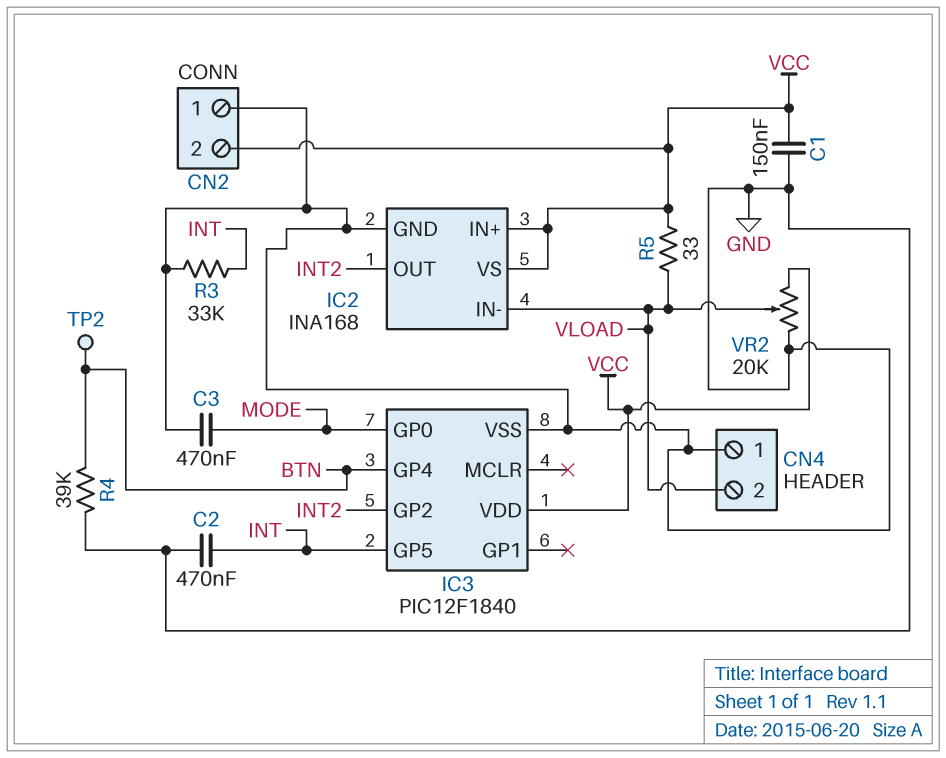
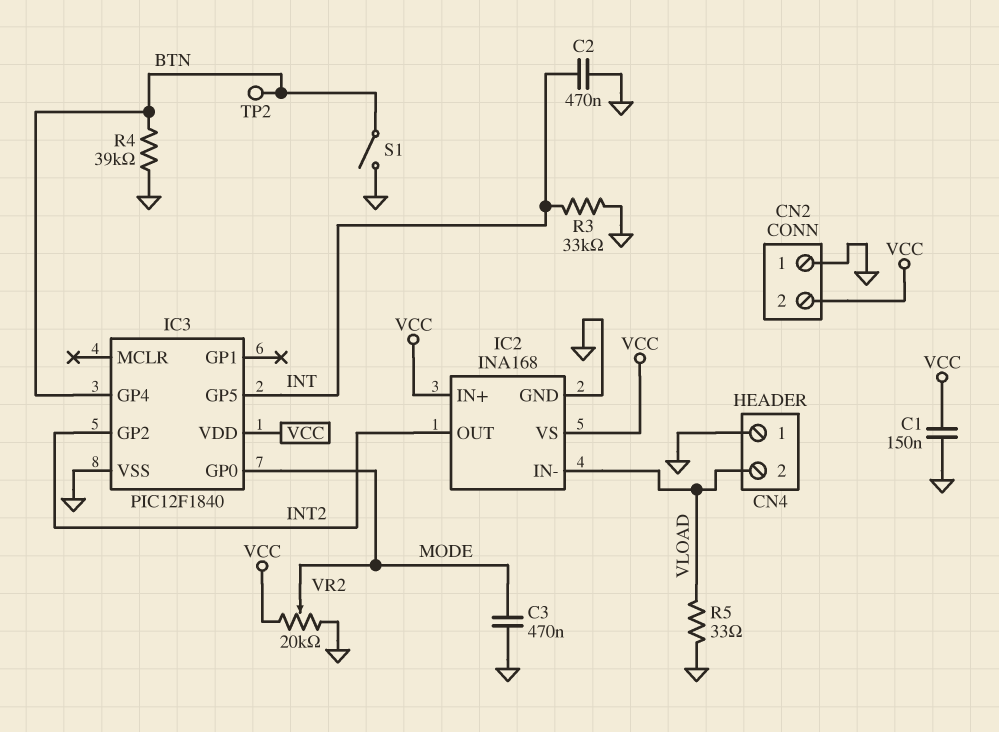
R5: 33 (VCC, VLOAD) -> 33 (GND, VLOAD)
S1: none -> switch (BTN, GND)
VR2: 20k (GND, VCC, wiper VLOAD) -> 20k (GND, VCC, wiper MODE)

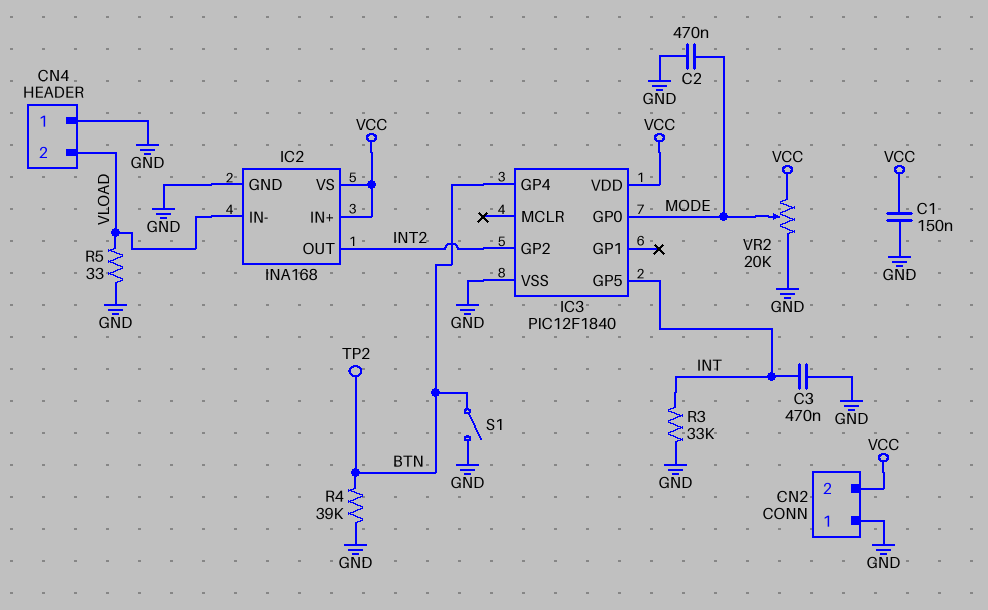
C2: 470nF (GND, INT) -> 470nF (GND, MODE)
C3: 470nF (GND, MODE) -> 470nF (GND, INT)

